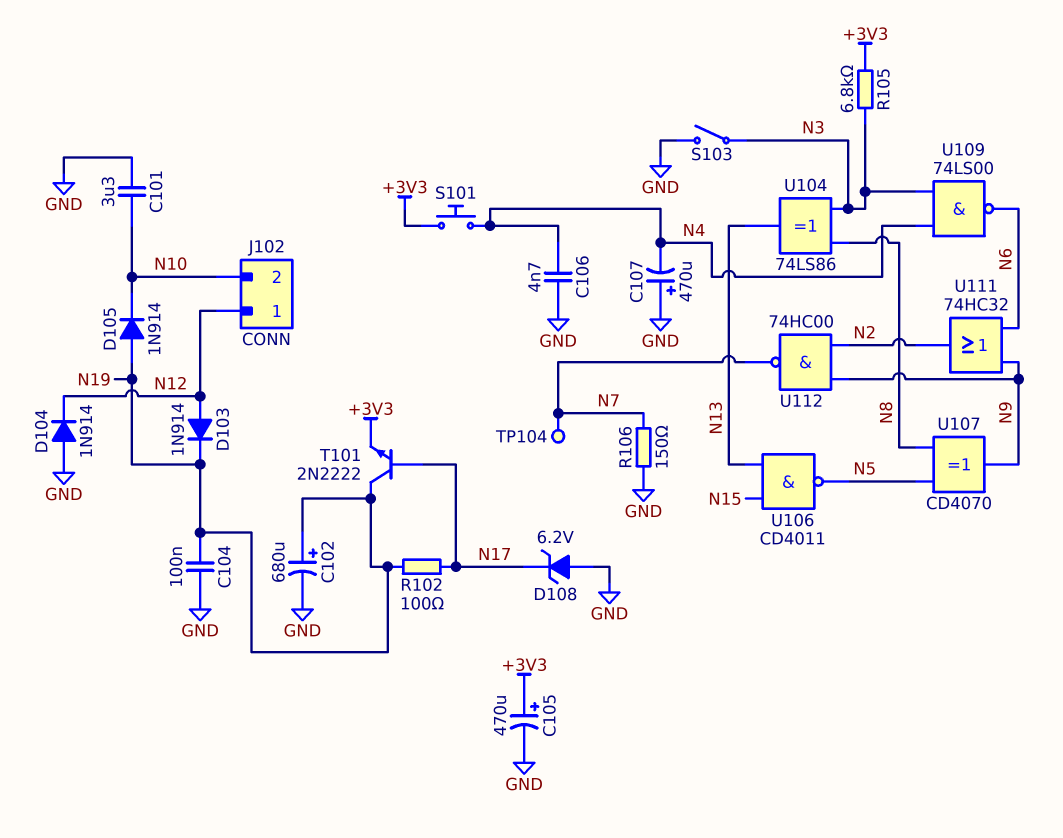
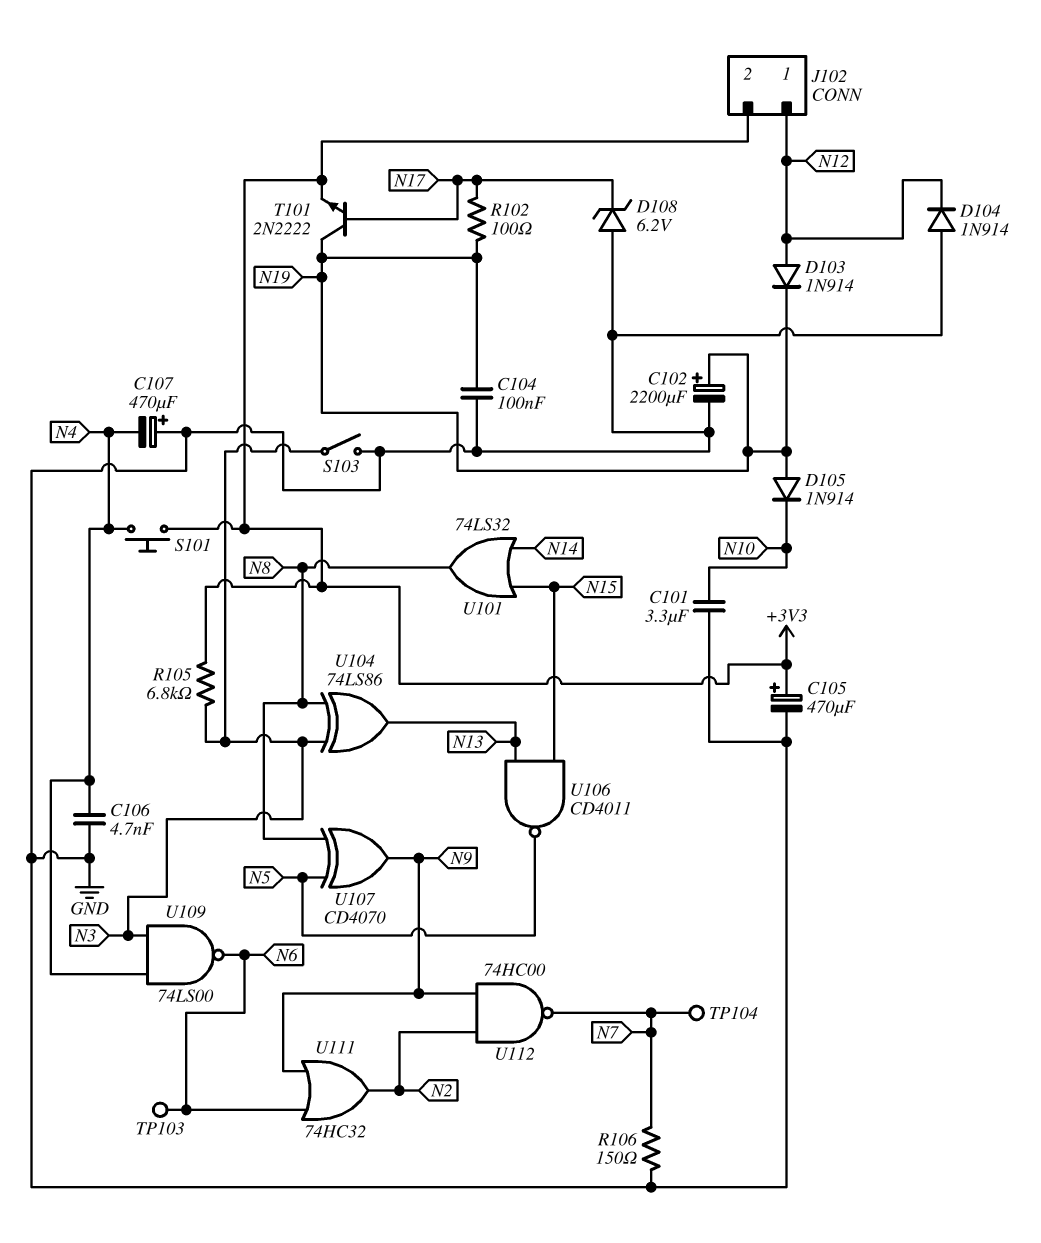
C102: 680uF (plus N19, minus GND) -> 2200uF (plus N19, minus GND)
J102 pin 2: N10 -> +3V3
TP103: none -> test point (N6)
U101: none -> OR 74LS32 (in N14, in N15, out N8)

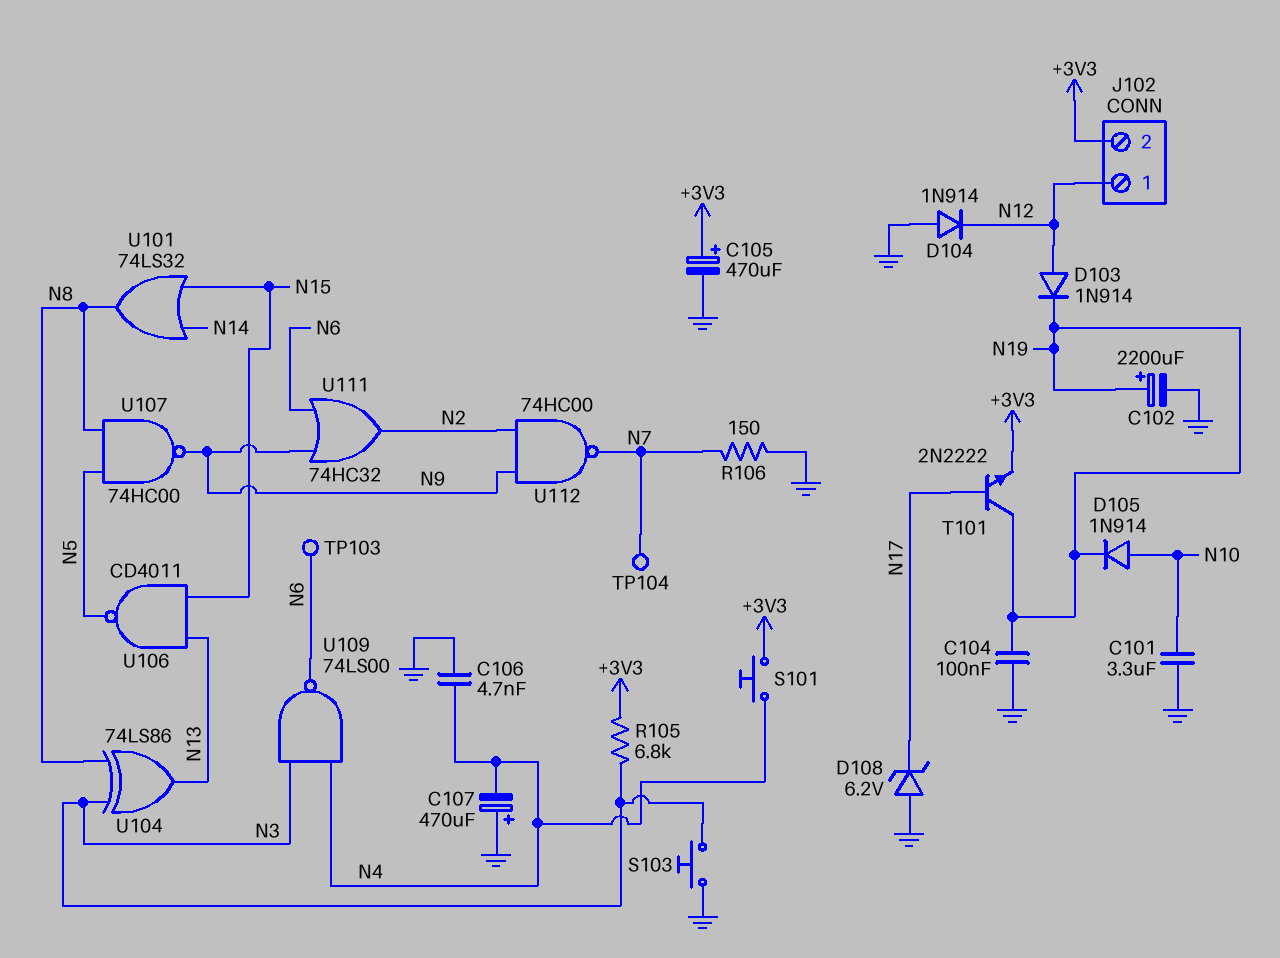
D105: diode 1N914 (A N19, K N10) -> diode 1N914 (A N10, K N19)
R102: 100 (N17, N19) -> none
S103: switch (GND, N3) -> button (GND, N3)
U107: XOR CD4070 (in N5, in N8, out N9) -> NAND 74HC00 (in N5, in N8, out N9)

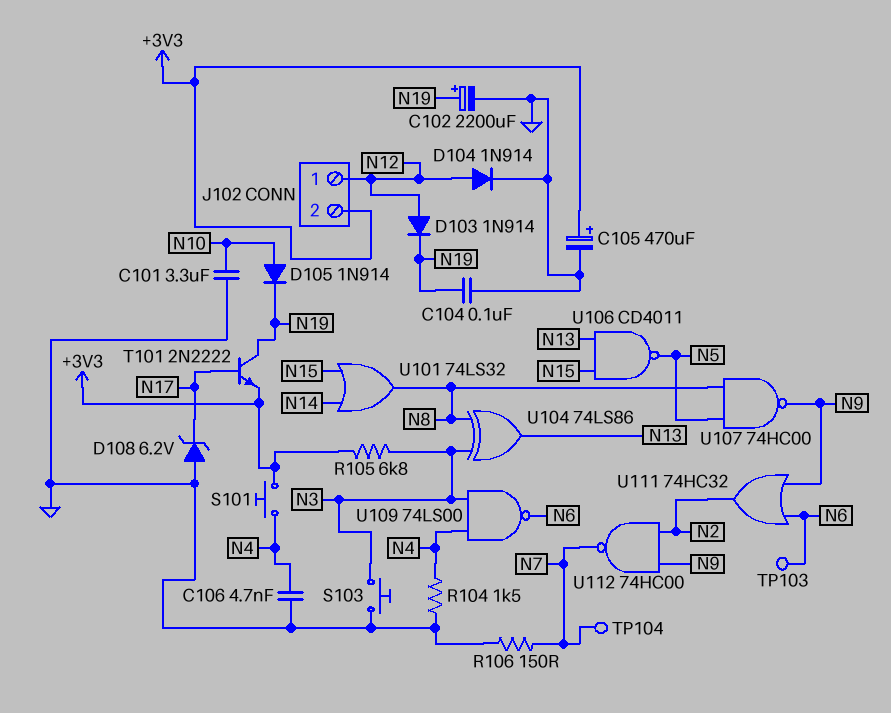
C107: 470uF (plus GND, minus N4) -> none
D104: diode 1N914 (A GND, K N12) -> diode 1N914 (A N12, K GND)
R104: none -> 1.5k (GND, N4)

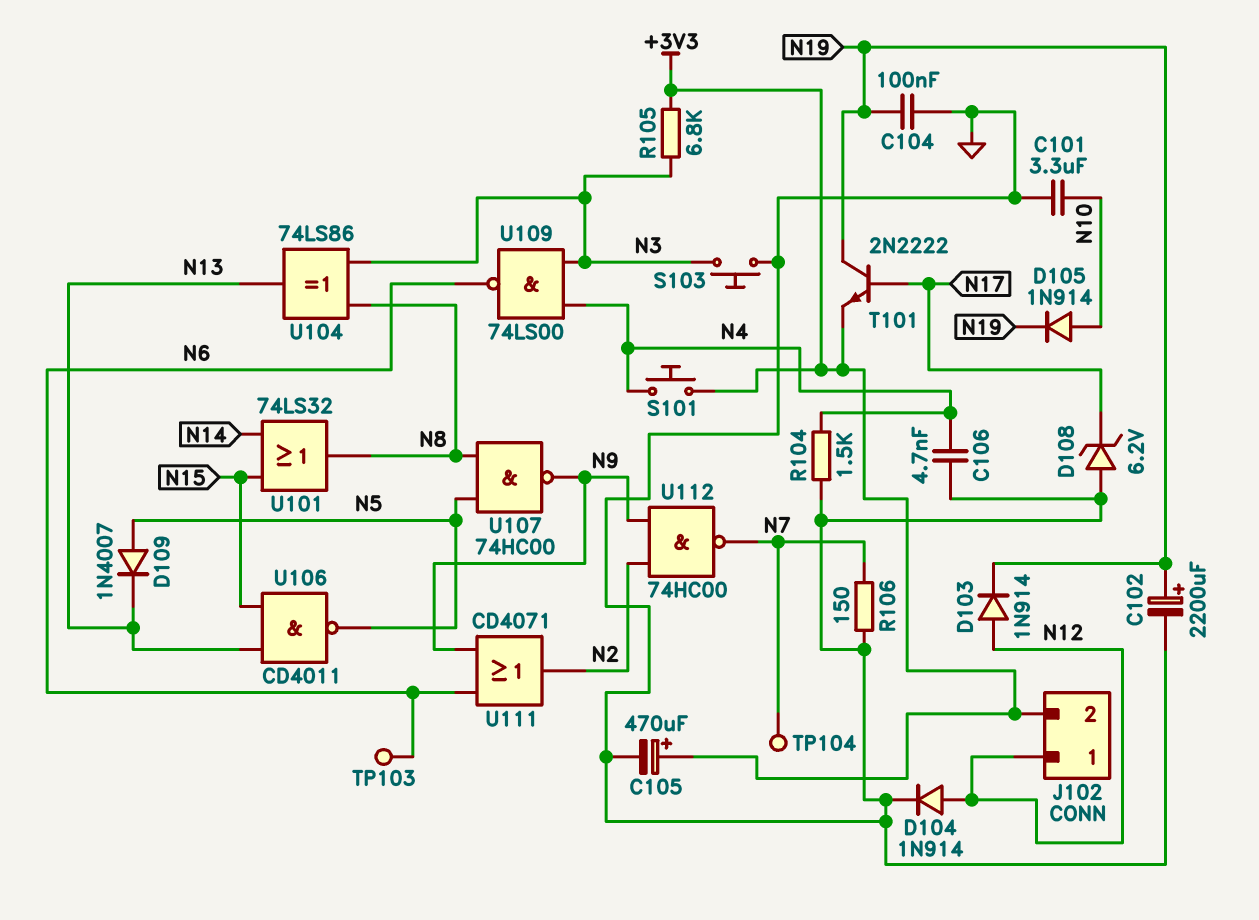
D109: none -> diode 1N4007 (A N5, K N13)
U111: OR 74HC32 (in N6, in N9, out N2) -> OR CD4071 (in N6, in N9, out N2)

